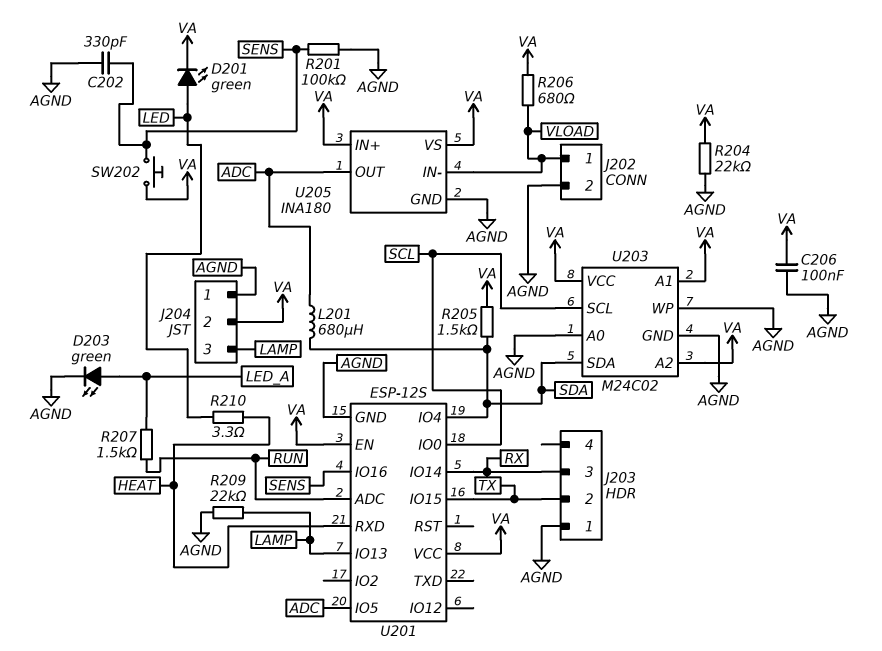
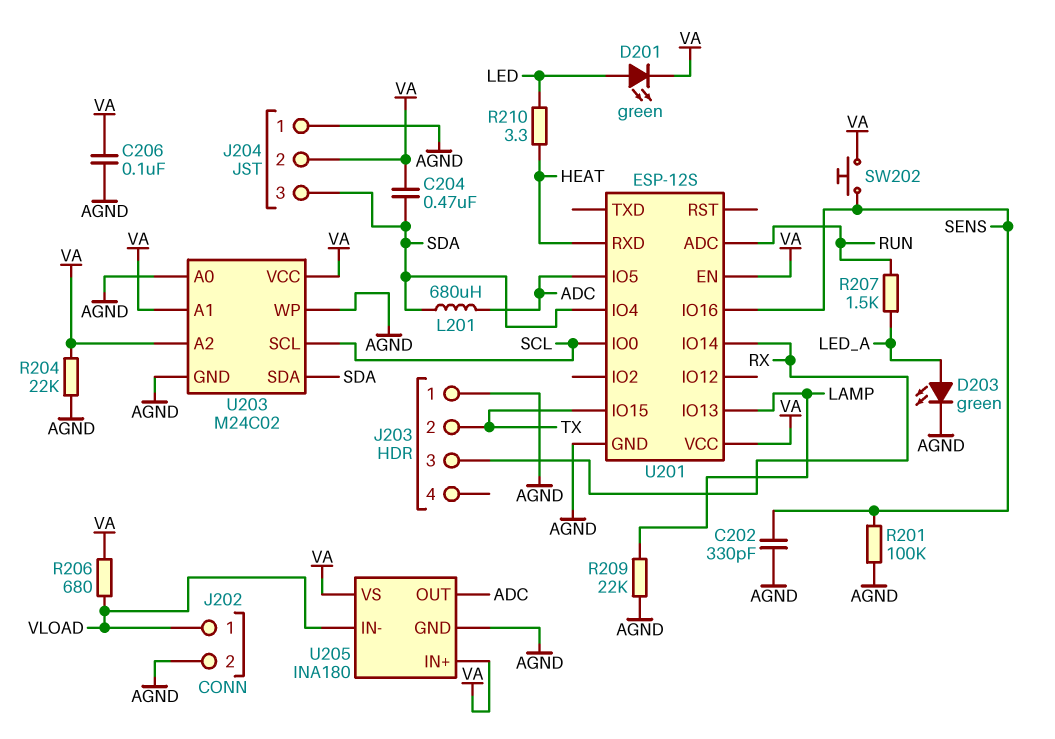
C204: none -> 470nF (SDA, VA)
J204 pin 3: LAMP -> SDA
R205: 1.5k (SDA, VA) -> none

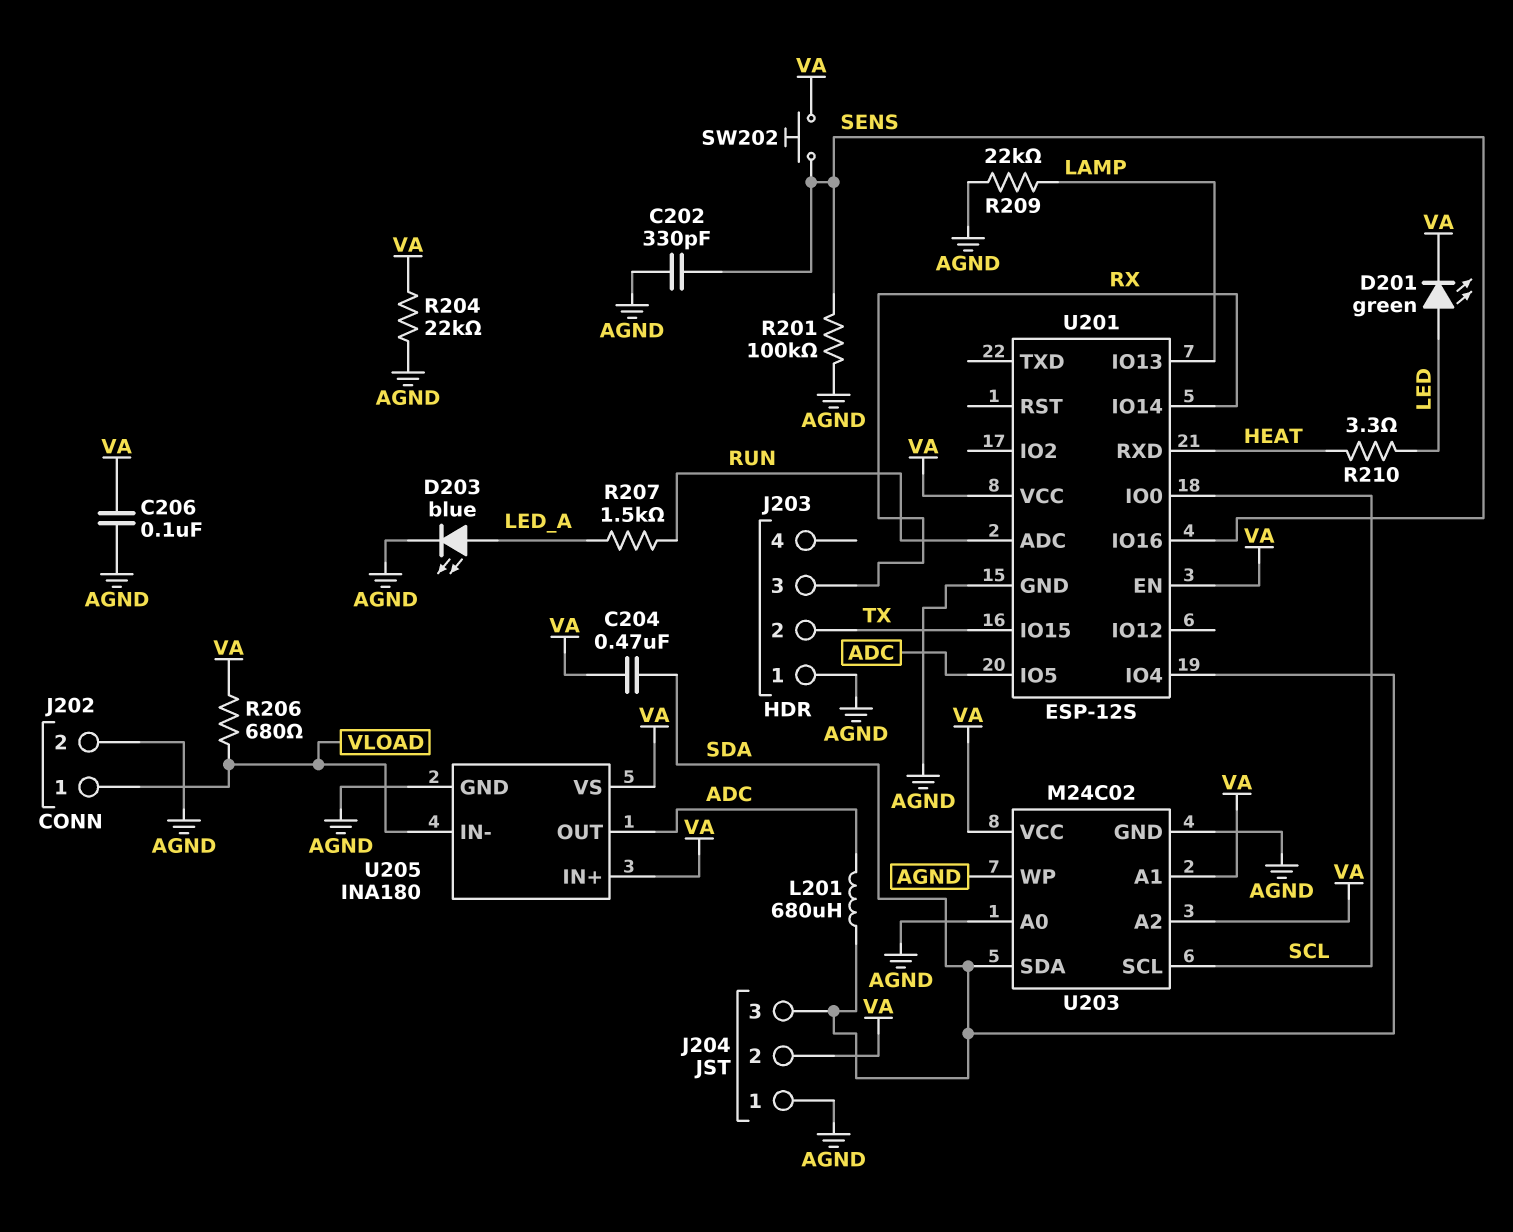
D203: LED green (A LED_A, K AGND) -> LED blue (A LED_A, K AGND)

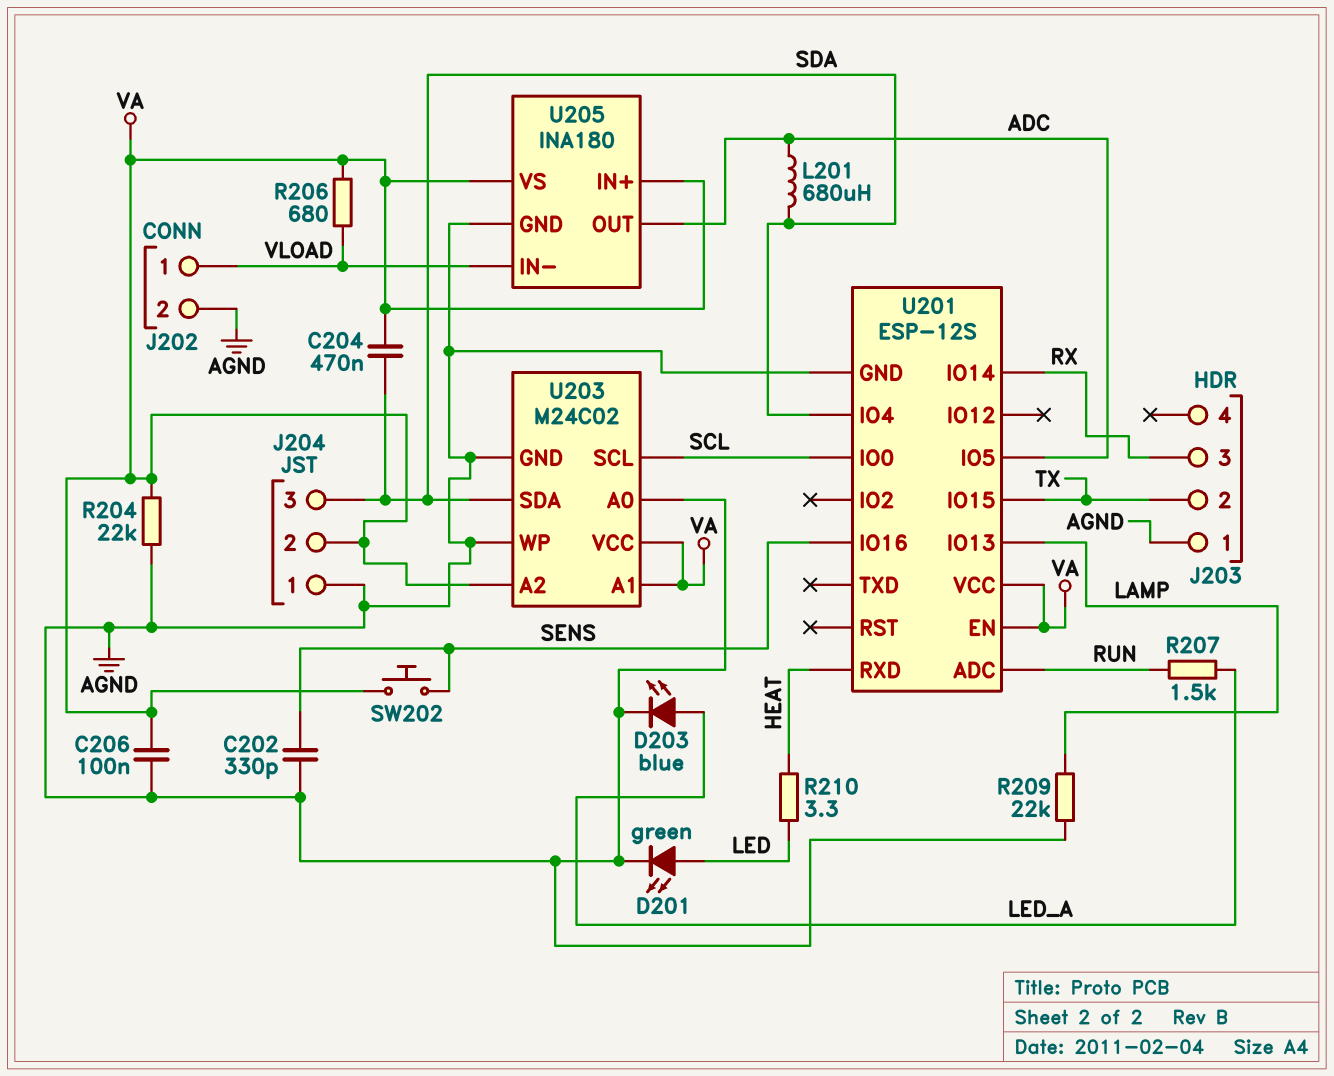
D201: LED green (A LED, K VA) -> LED green (A LED, K AGND)
R201: 100k (AGND, SENS) -> none

